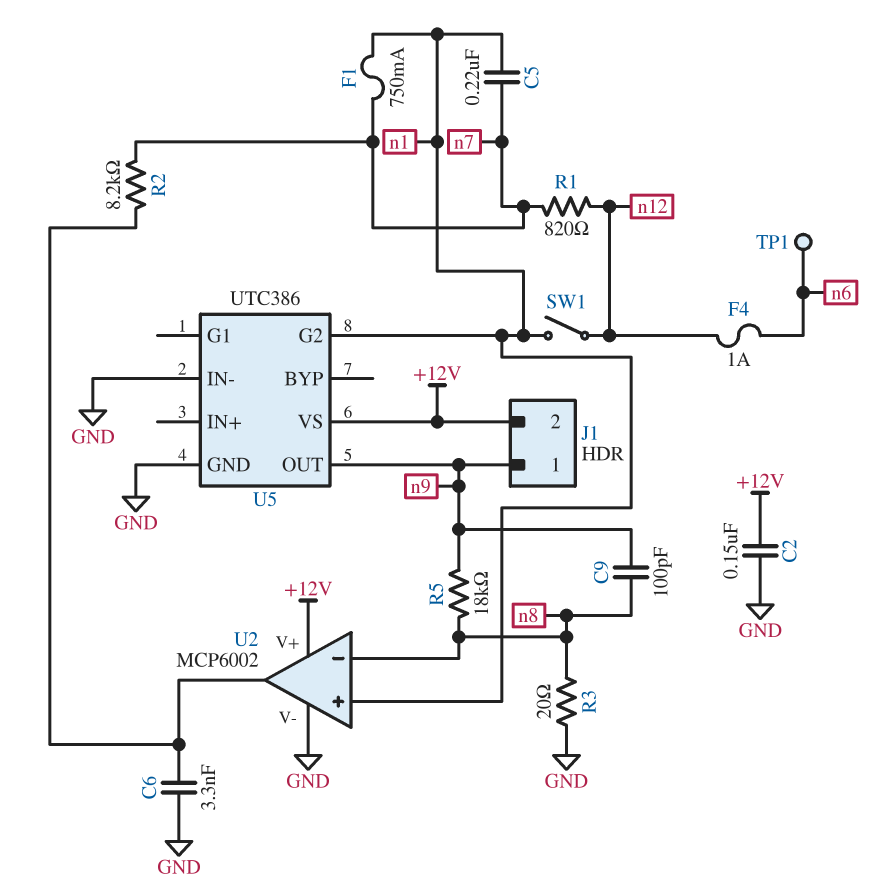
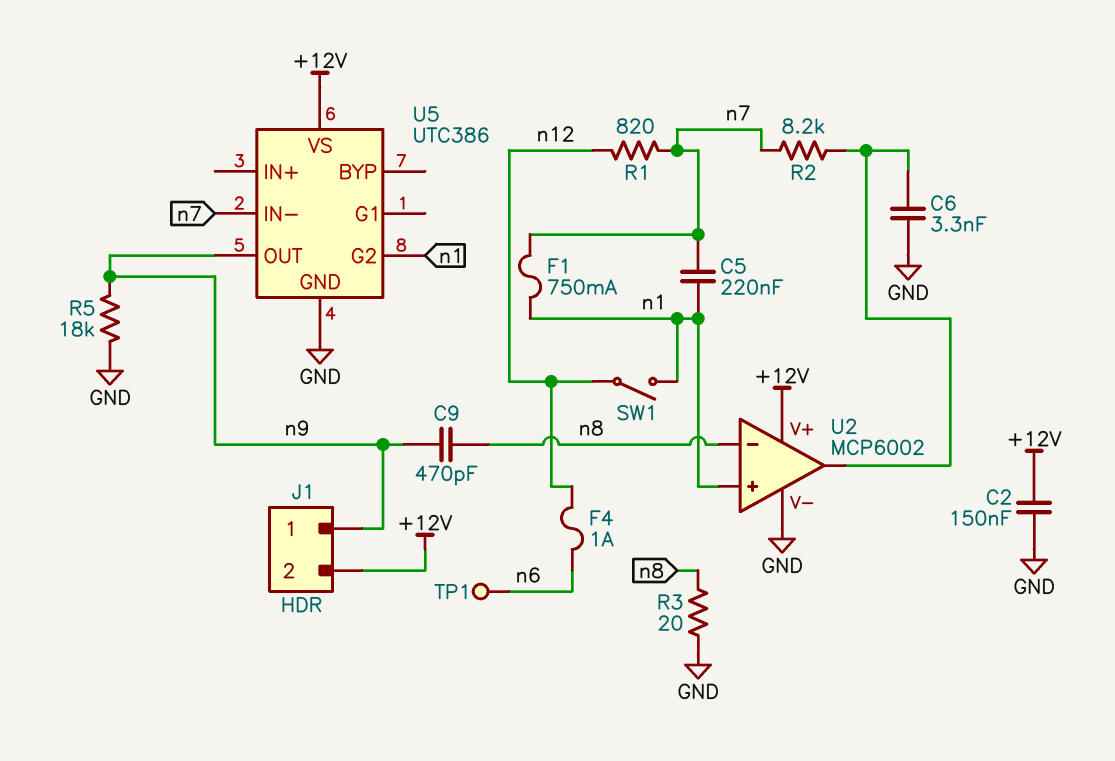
C9: 100pF (n8, n9) -> 470pF (n8, n9)
R5: 18k (n8, n9) -> 18k (GND, n9)
U5 pin IN-: GND -> n7

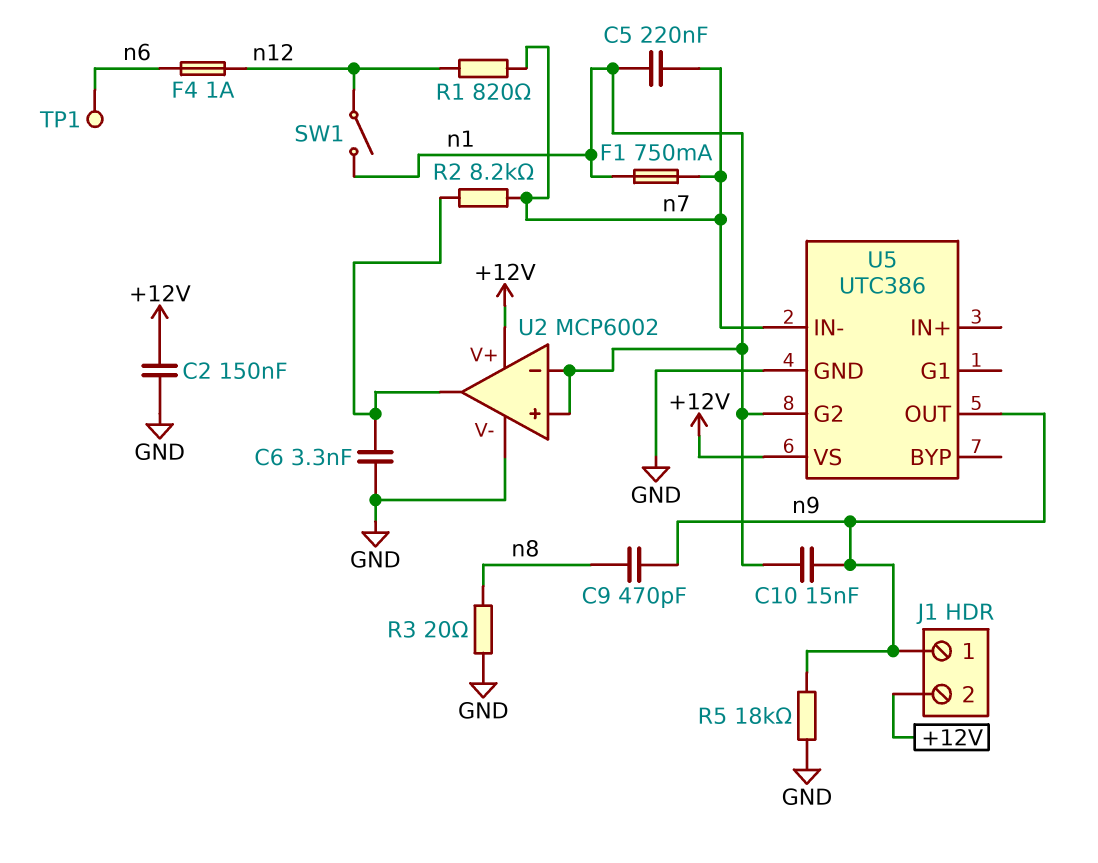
C10: none -> 15nF (n1, n9)
U2 pin in-: n8 -> n1

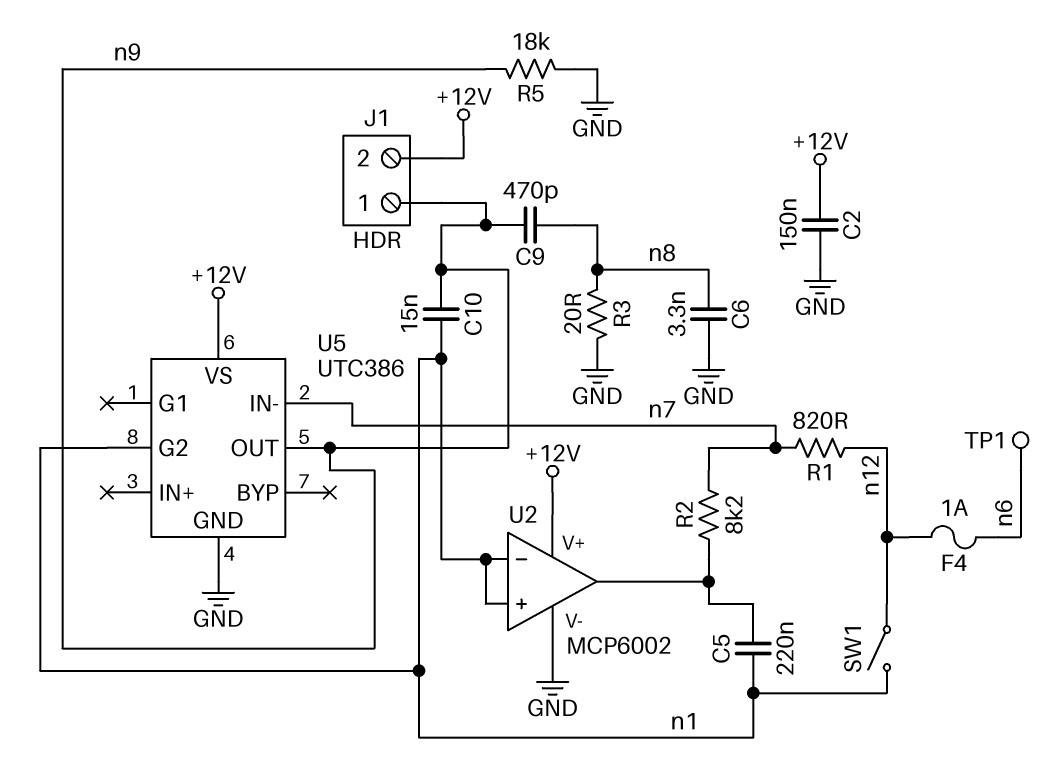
C5: 220nF (n1, n7) -> 220nF (U2/out, n1)
C6: 3.3nF (GND, U2/out) -> 3.3nF (GND, n8)
F1: 750mA (n1, n7) -> none

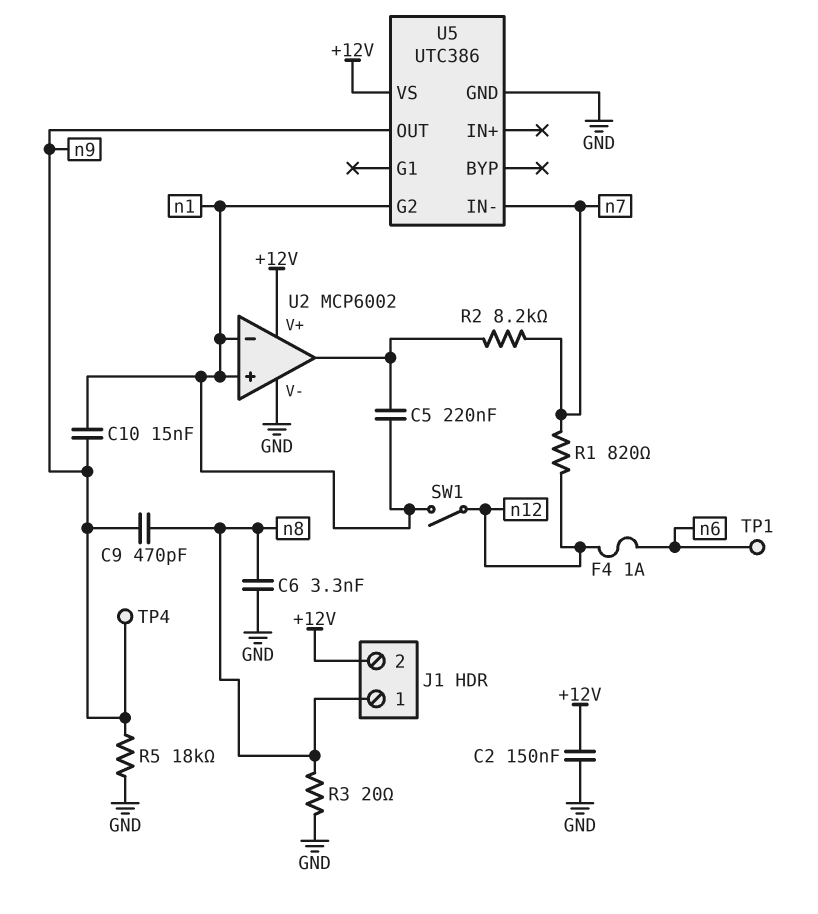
J1 pin 1: n9 -> n8
TP4: none -> test point (n9)

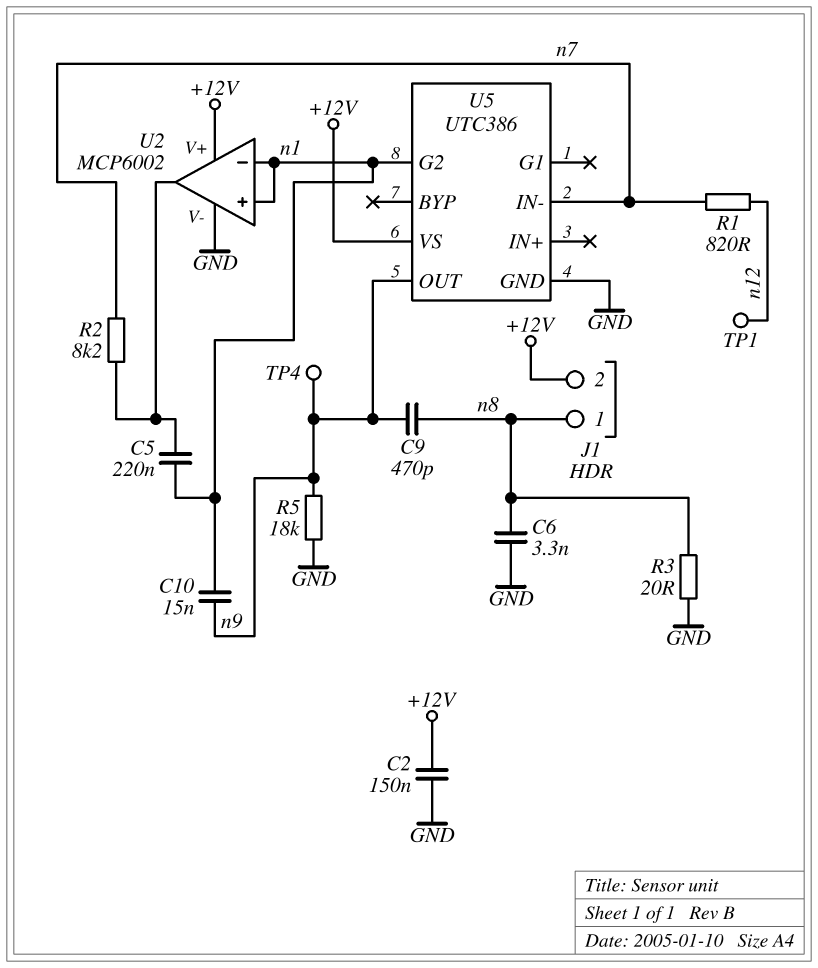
F4: 1A (n6, n12) -> none
SW1: switch (n1, n12) -> none
TP1: test point (n6) -> test point (n12)

